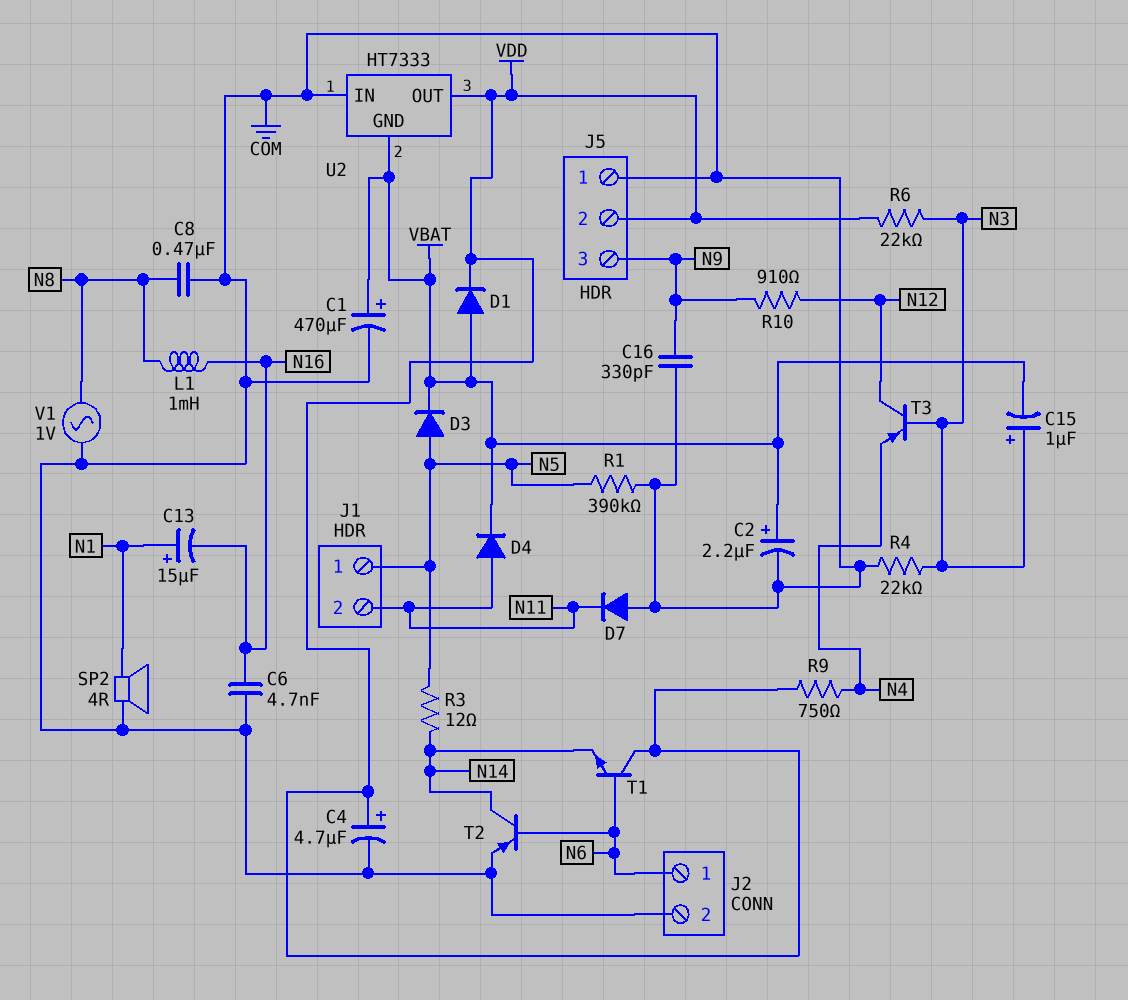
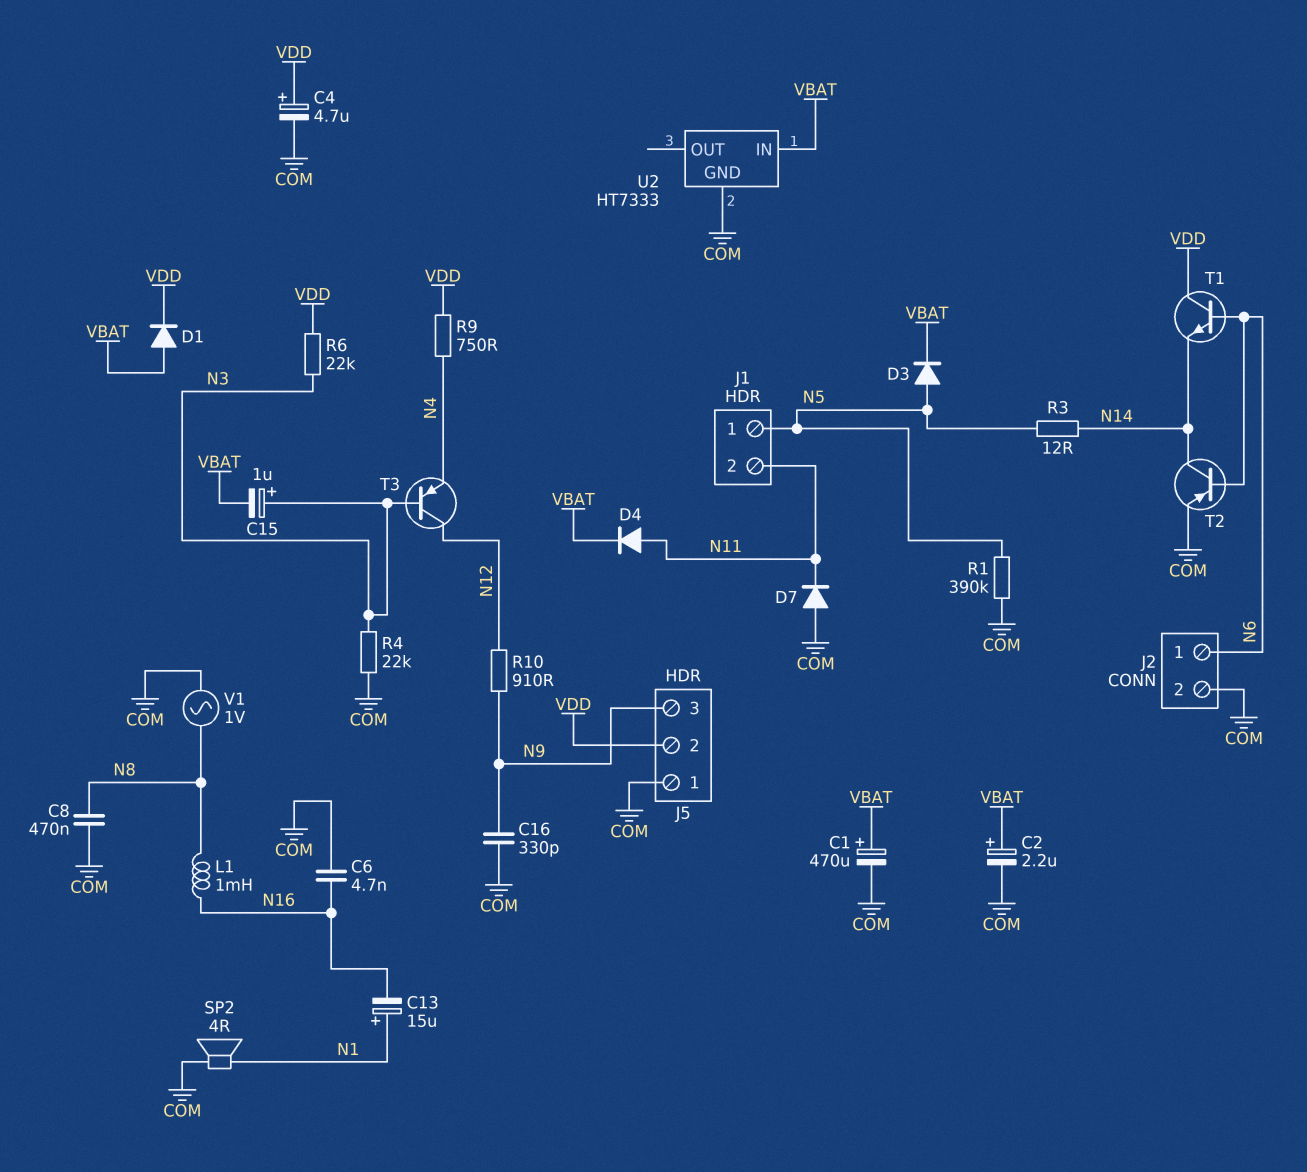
U2 pin GND: VBAT -> COM
U2 pin IN: COM -> VBAT
U2 pin OUT: VDD -> none

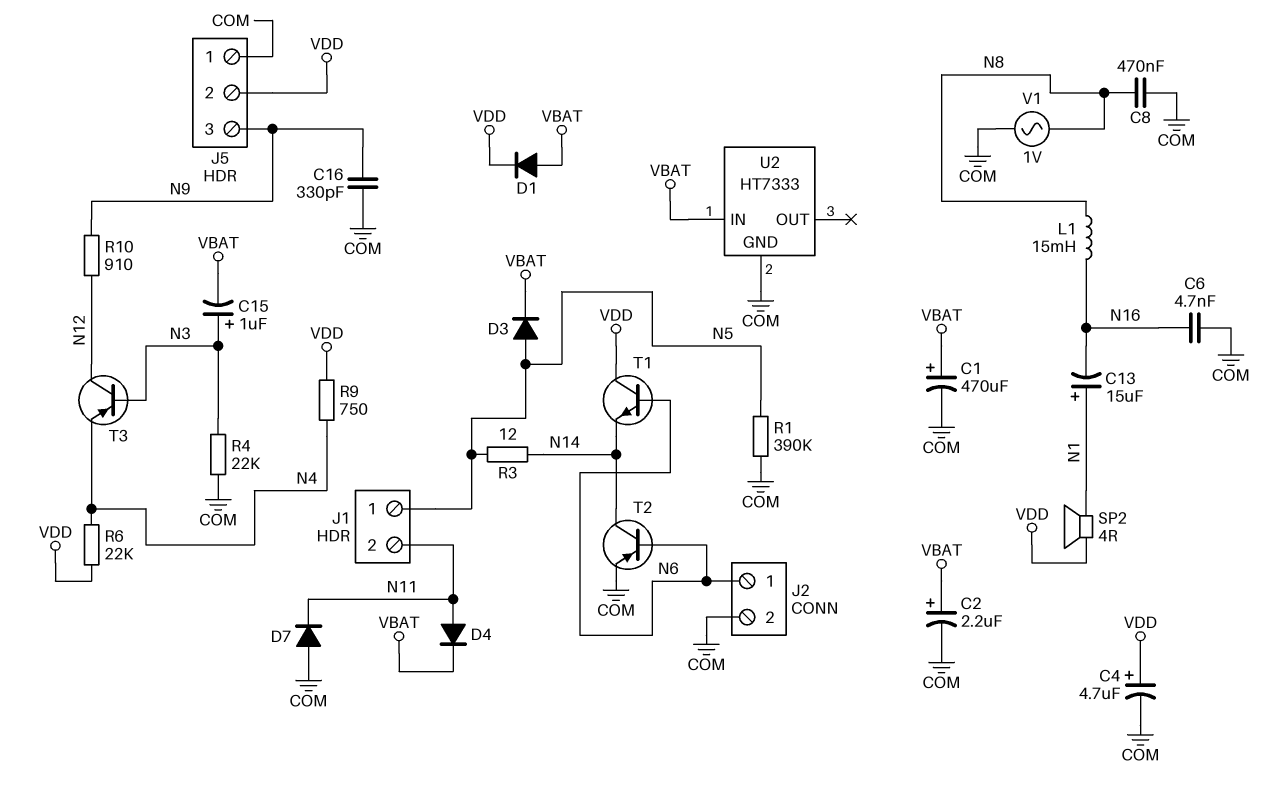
L1: 1mH (N8, N16) -> 15mH (N8, N16)
R6: 22k (N3, VDD) -> 22k (N4, VDD)
SP2: speaker 4R (COM, N1) -> speaker 4R (N1, VDD)

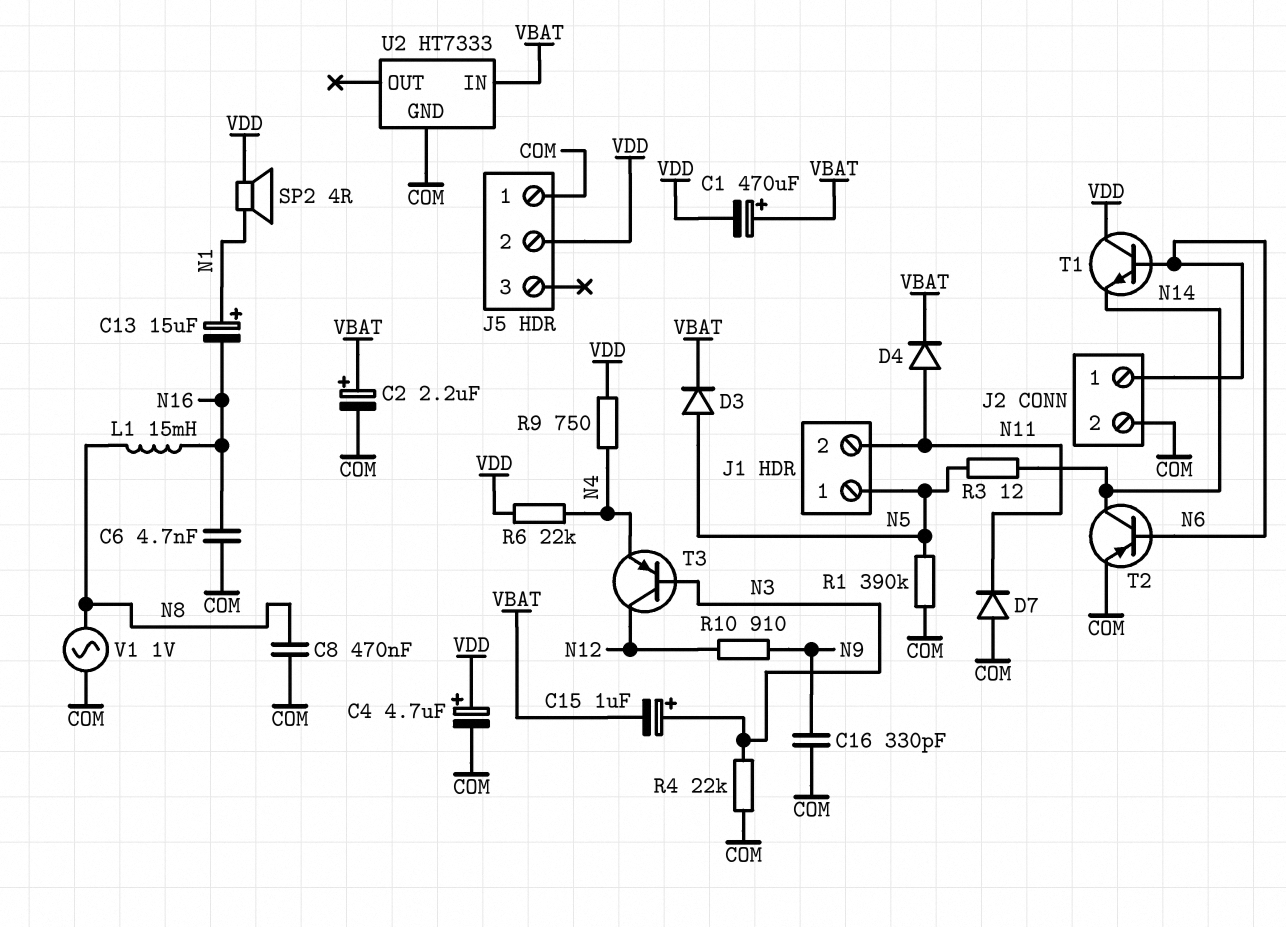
C1: 470uF (plus VBAT, minus COM) -> 470uF (plus VBAT, minus VDD)
D1: diode (A VBAT, K VDD) -> none
J5 pin 3: N9 -> none

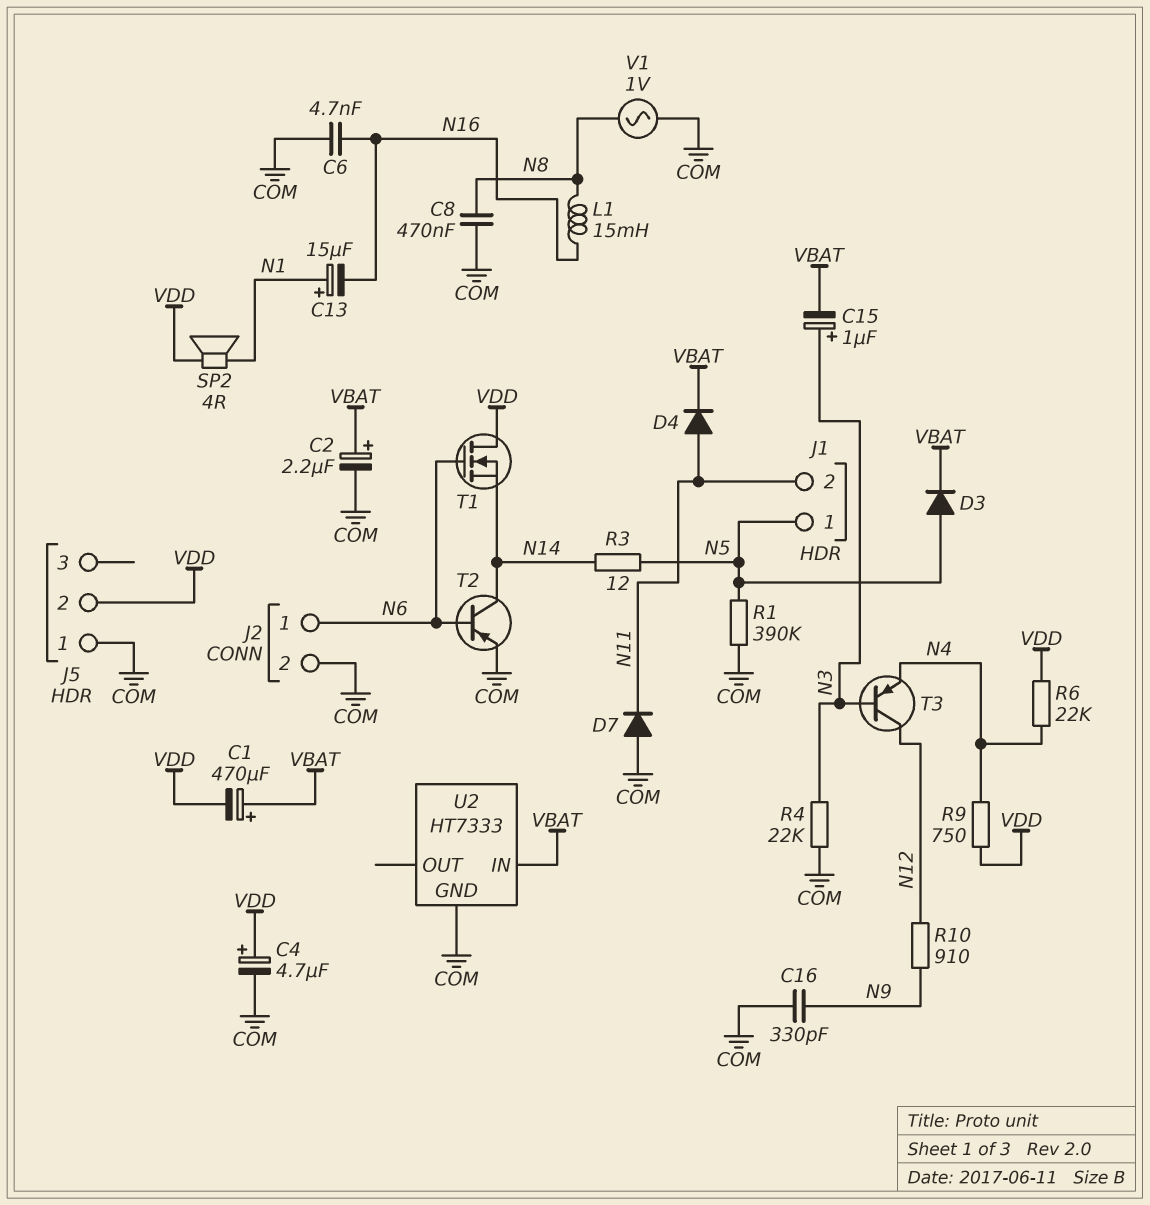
T1: NPN (B N6, C VDD, E N14) -> NMOS (G N6, D VDD, S N14)

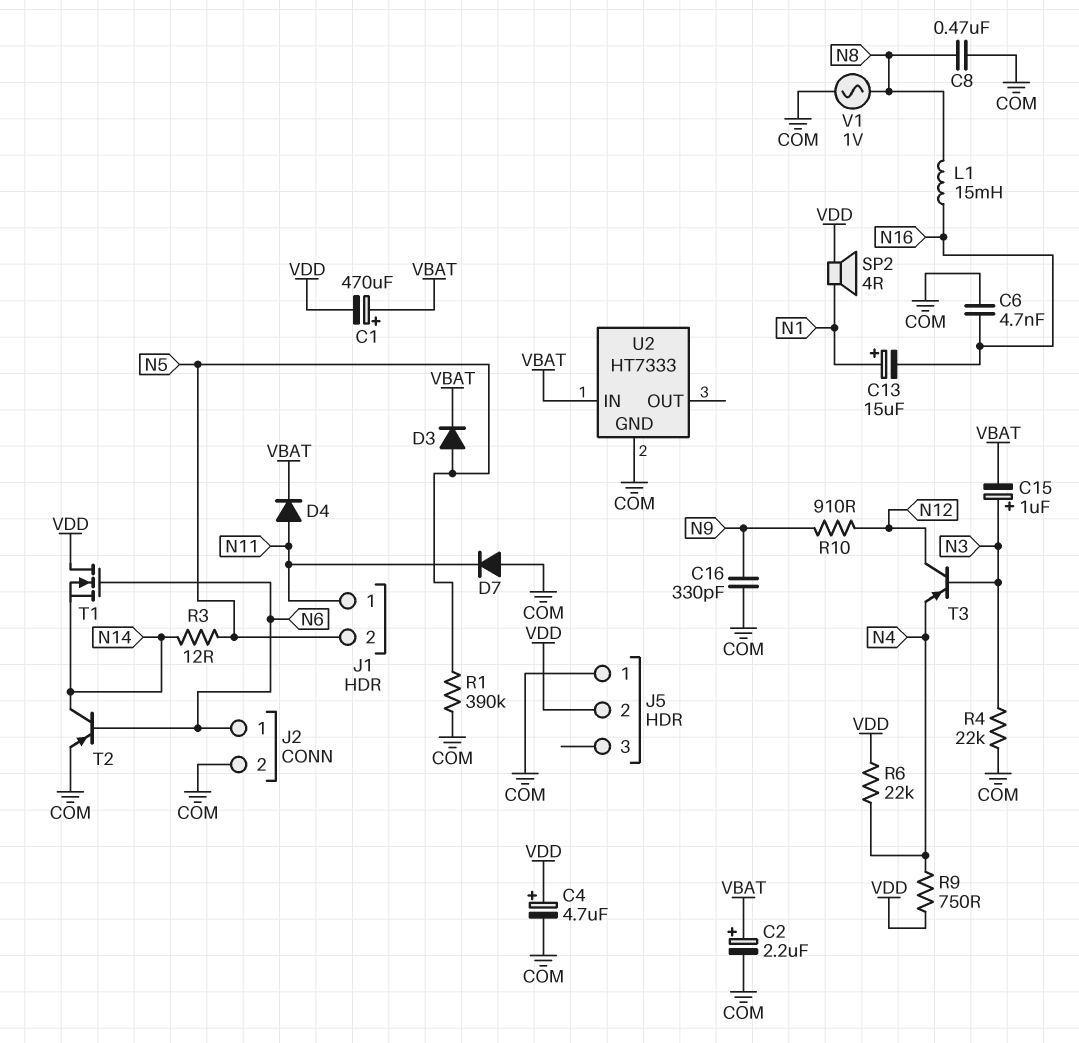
J1 pin 1: N5 -> N11
J1 pin 2: N11 -> N5

